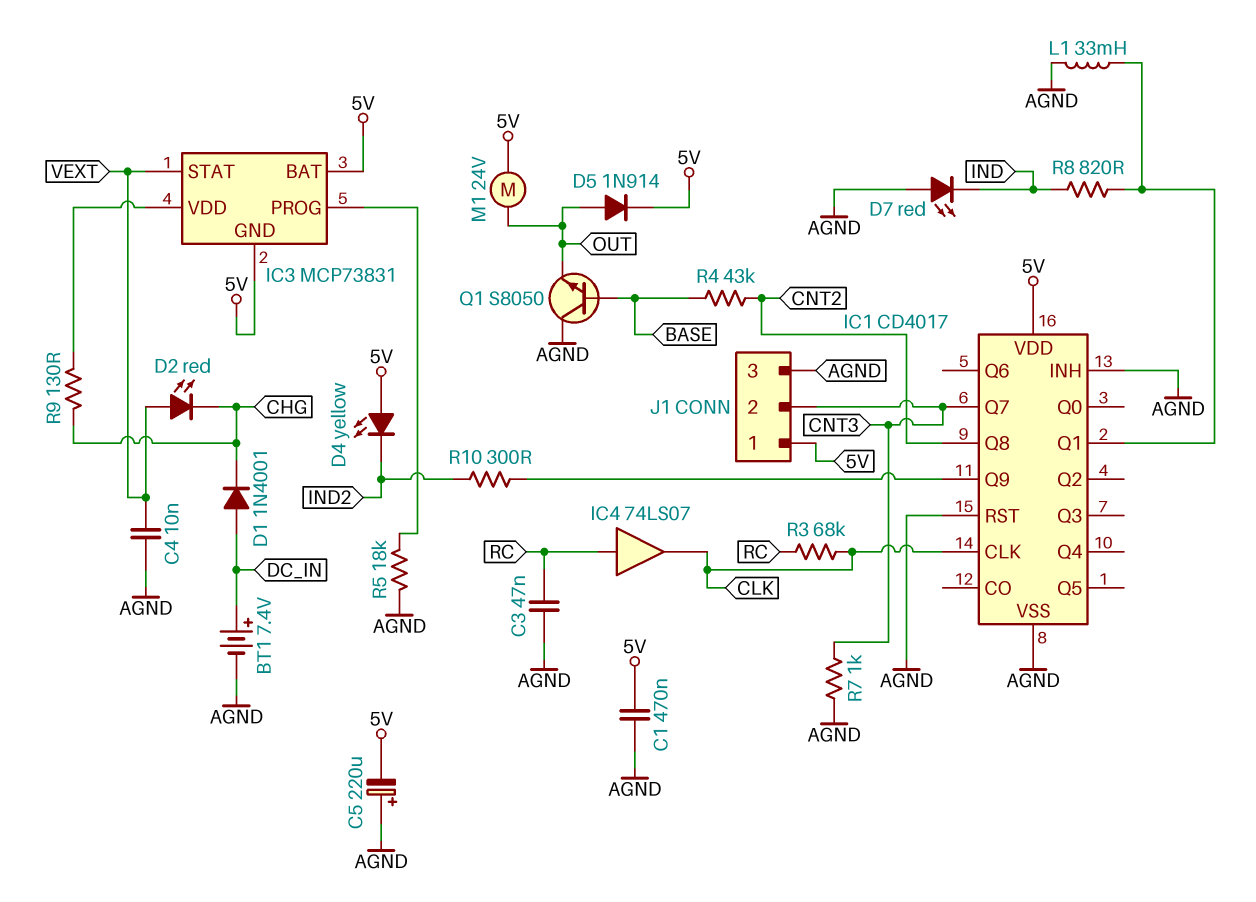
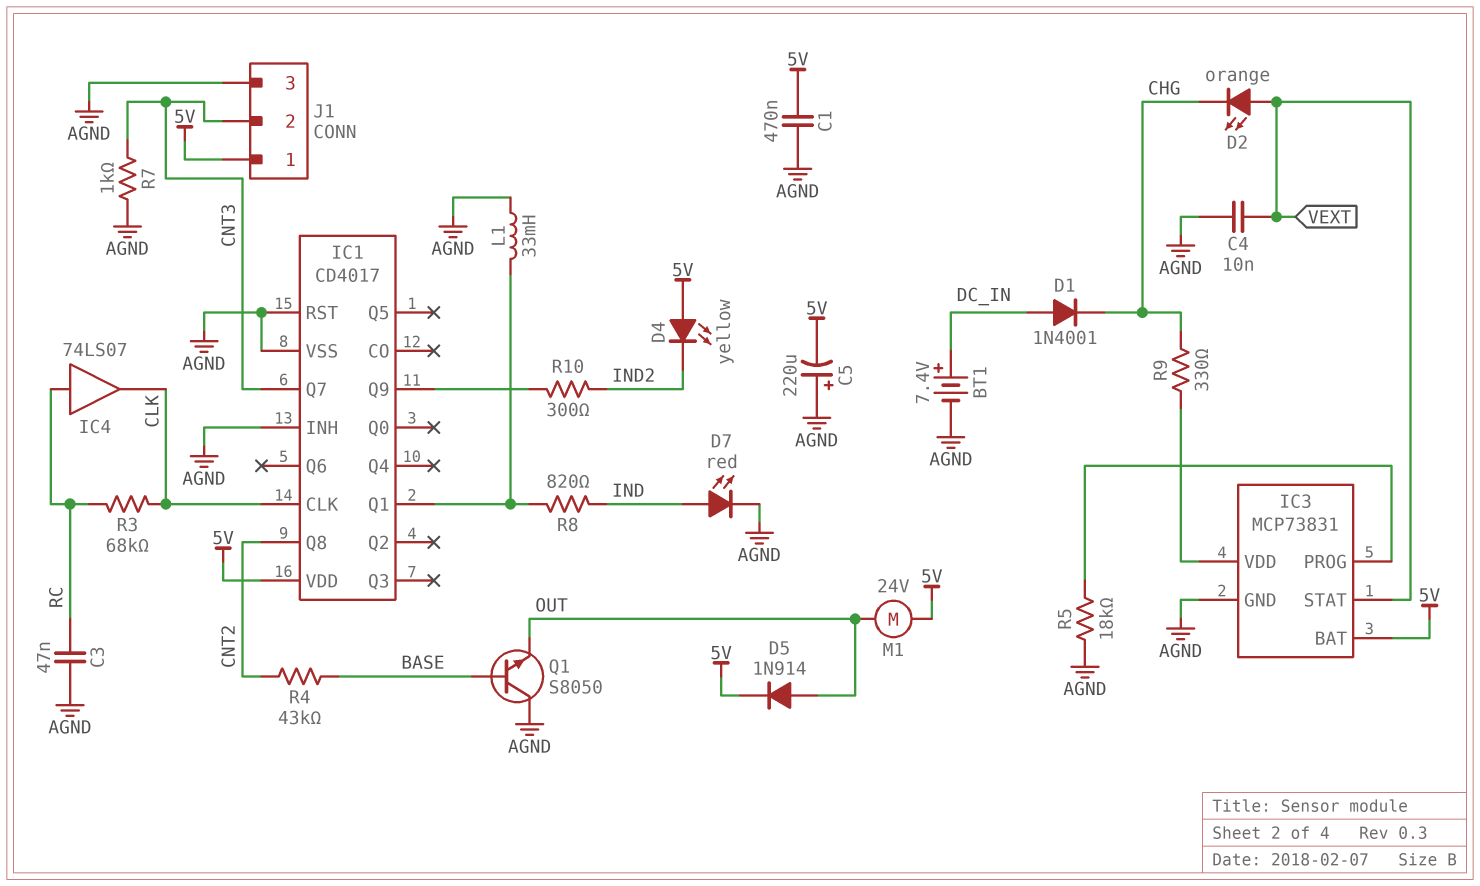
D2: LED red (A VEXT, K CHG) -> LED orange (A VEXT, K CHG)
D7: LED red (A AGND, K IND) -> LED red (A IND, K AGND)
IC3 pin GND: 5V -> AGND
R9: 130 (CHG, IC3/VDD) -> 330 (CHG, IC3/VDD)

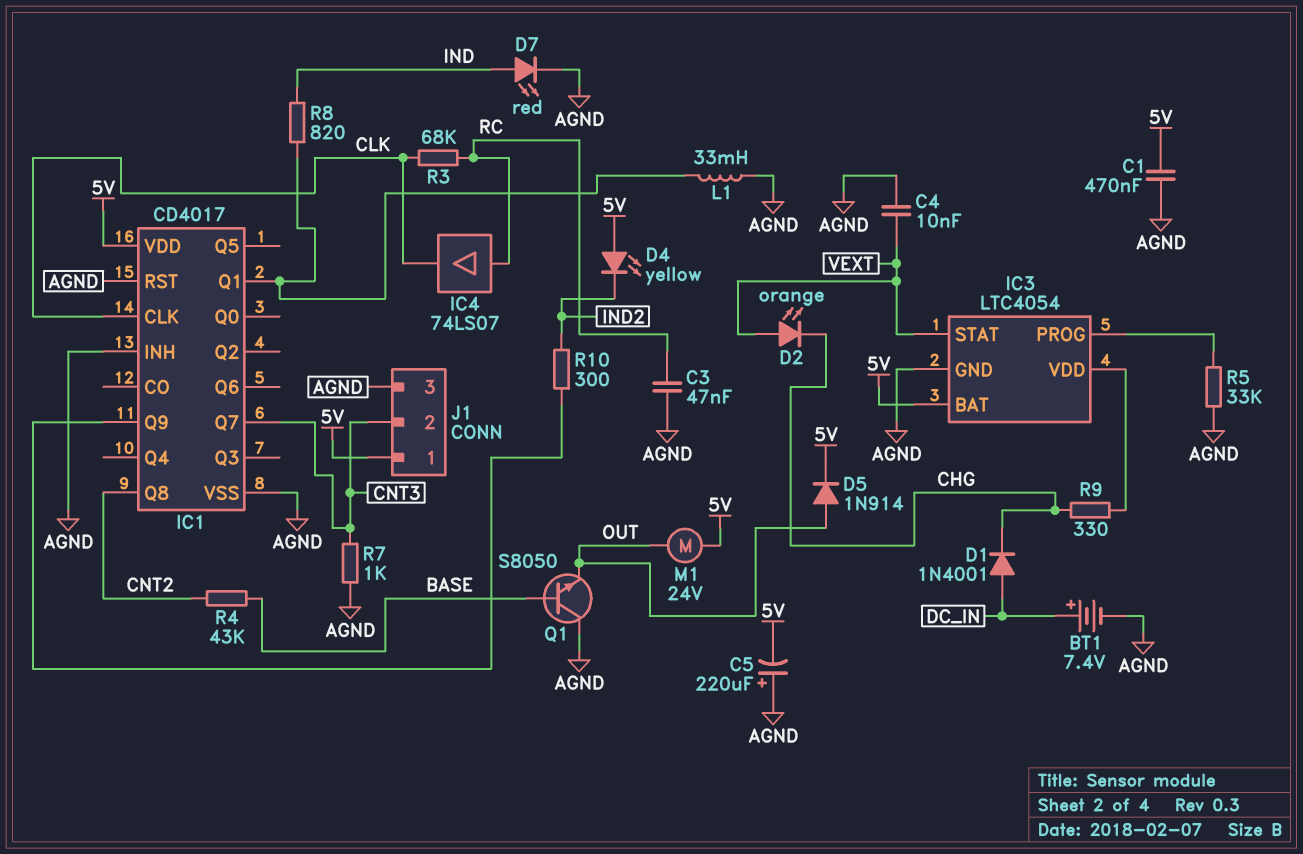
IC3: MCP73831 -> LTC4054
R5: 18k (AGND, IC3/PROG) -> 33k (AGND, IC3/PROG)

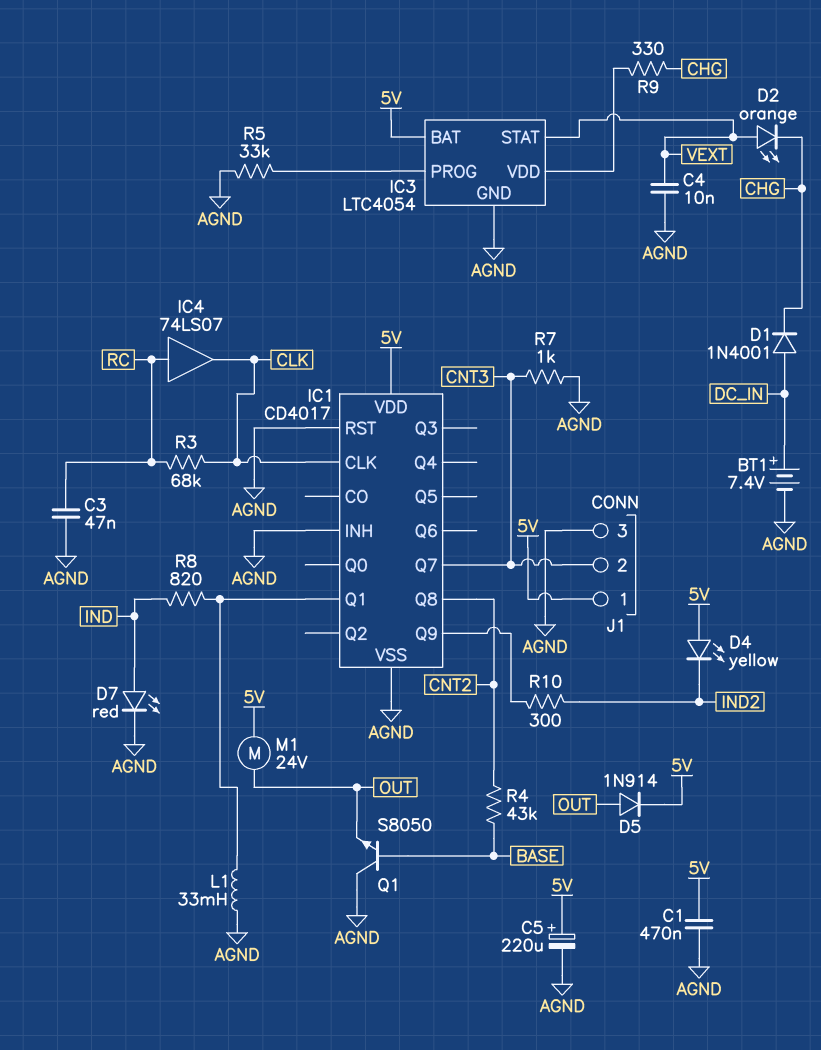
C5: 220uF (plus AGND, minus 5V) -> 220uF (plus 5V, minus AGND)

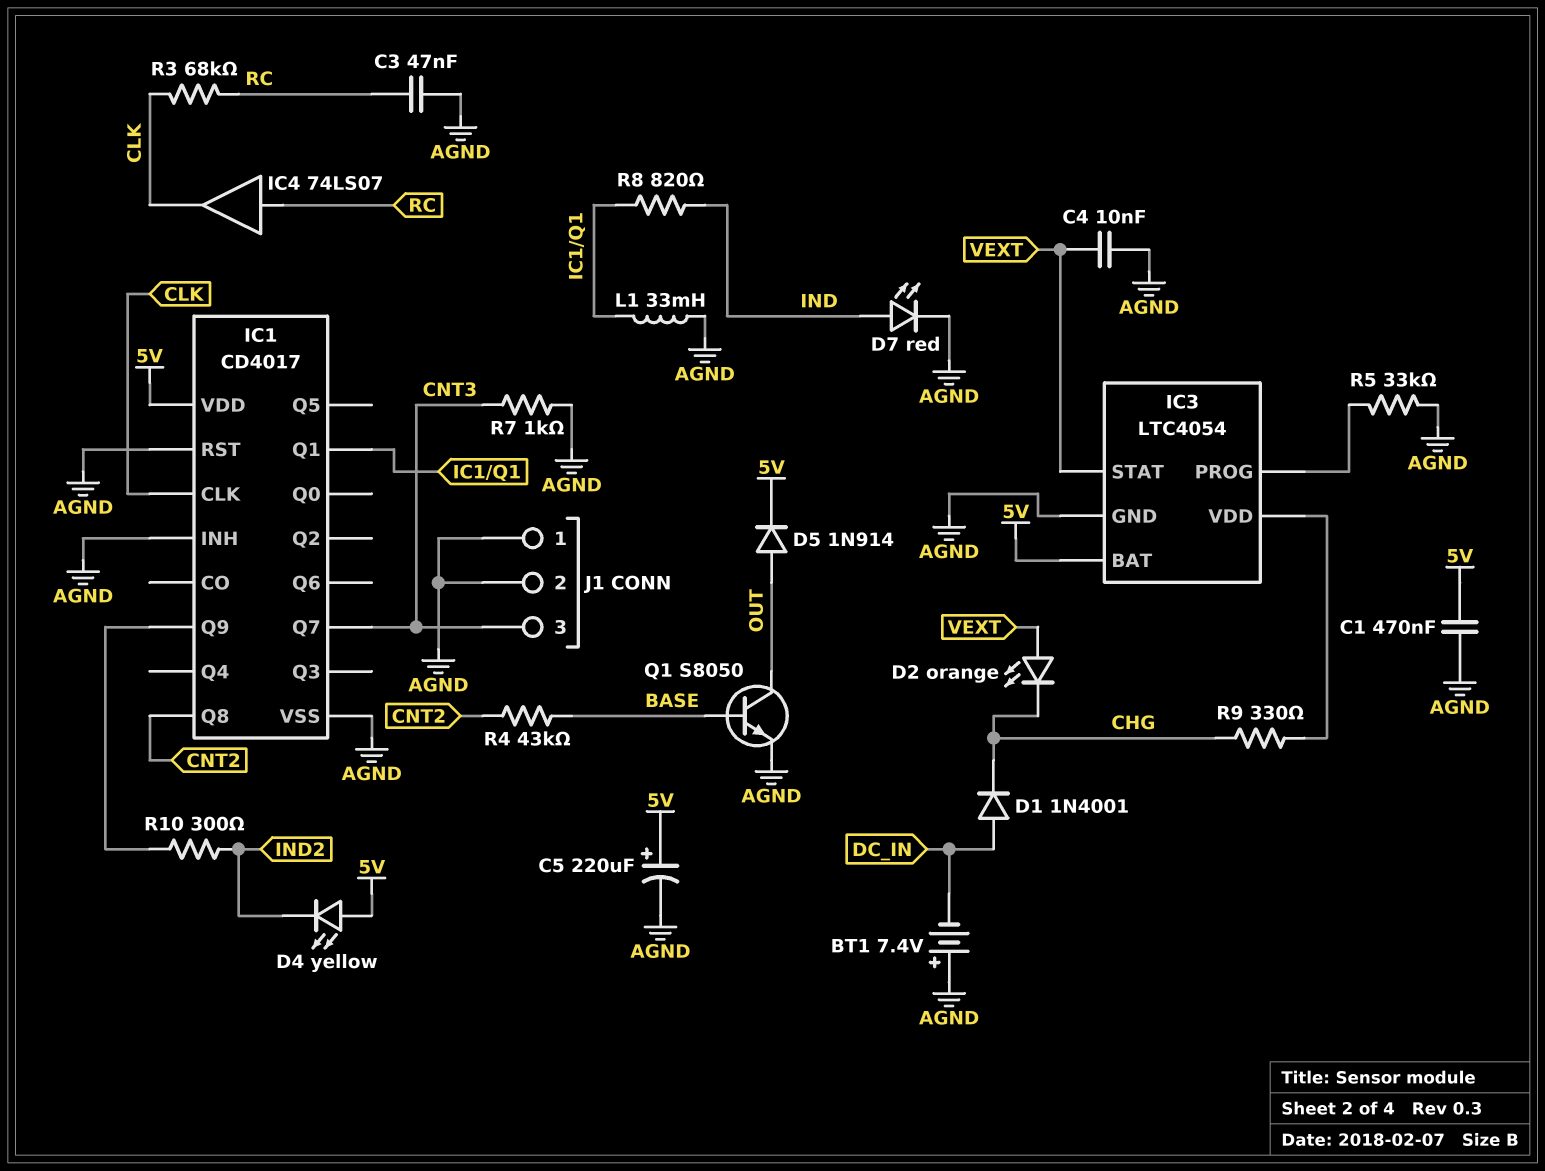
BT1: 7.4V (plus DC_IN, minus AGND) -> 7.4V (plus AGND, minus DC_IN)
J1 pin 1: 5V -> AGND
J1 pin 2: CNT3 -> AGND
J1 pin 3: AGND -> CNT3
M1: motor 24V (5V, OUT) -> none
Q1: NPN S8050 (B BASE, C AGND, E OUT) -> NPN S8050 (B BASE, C OUT, E AGND)

